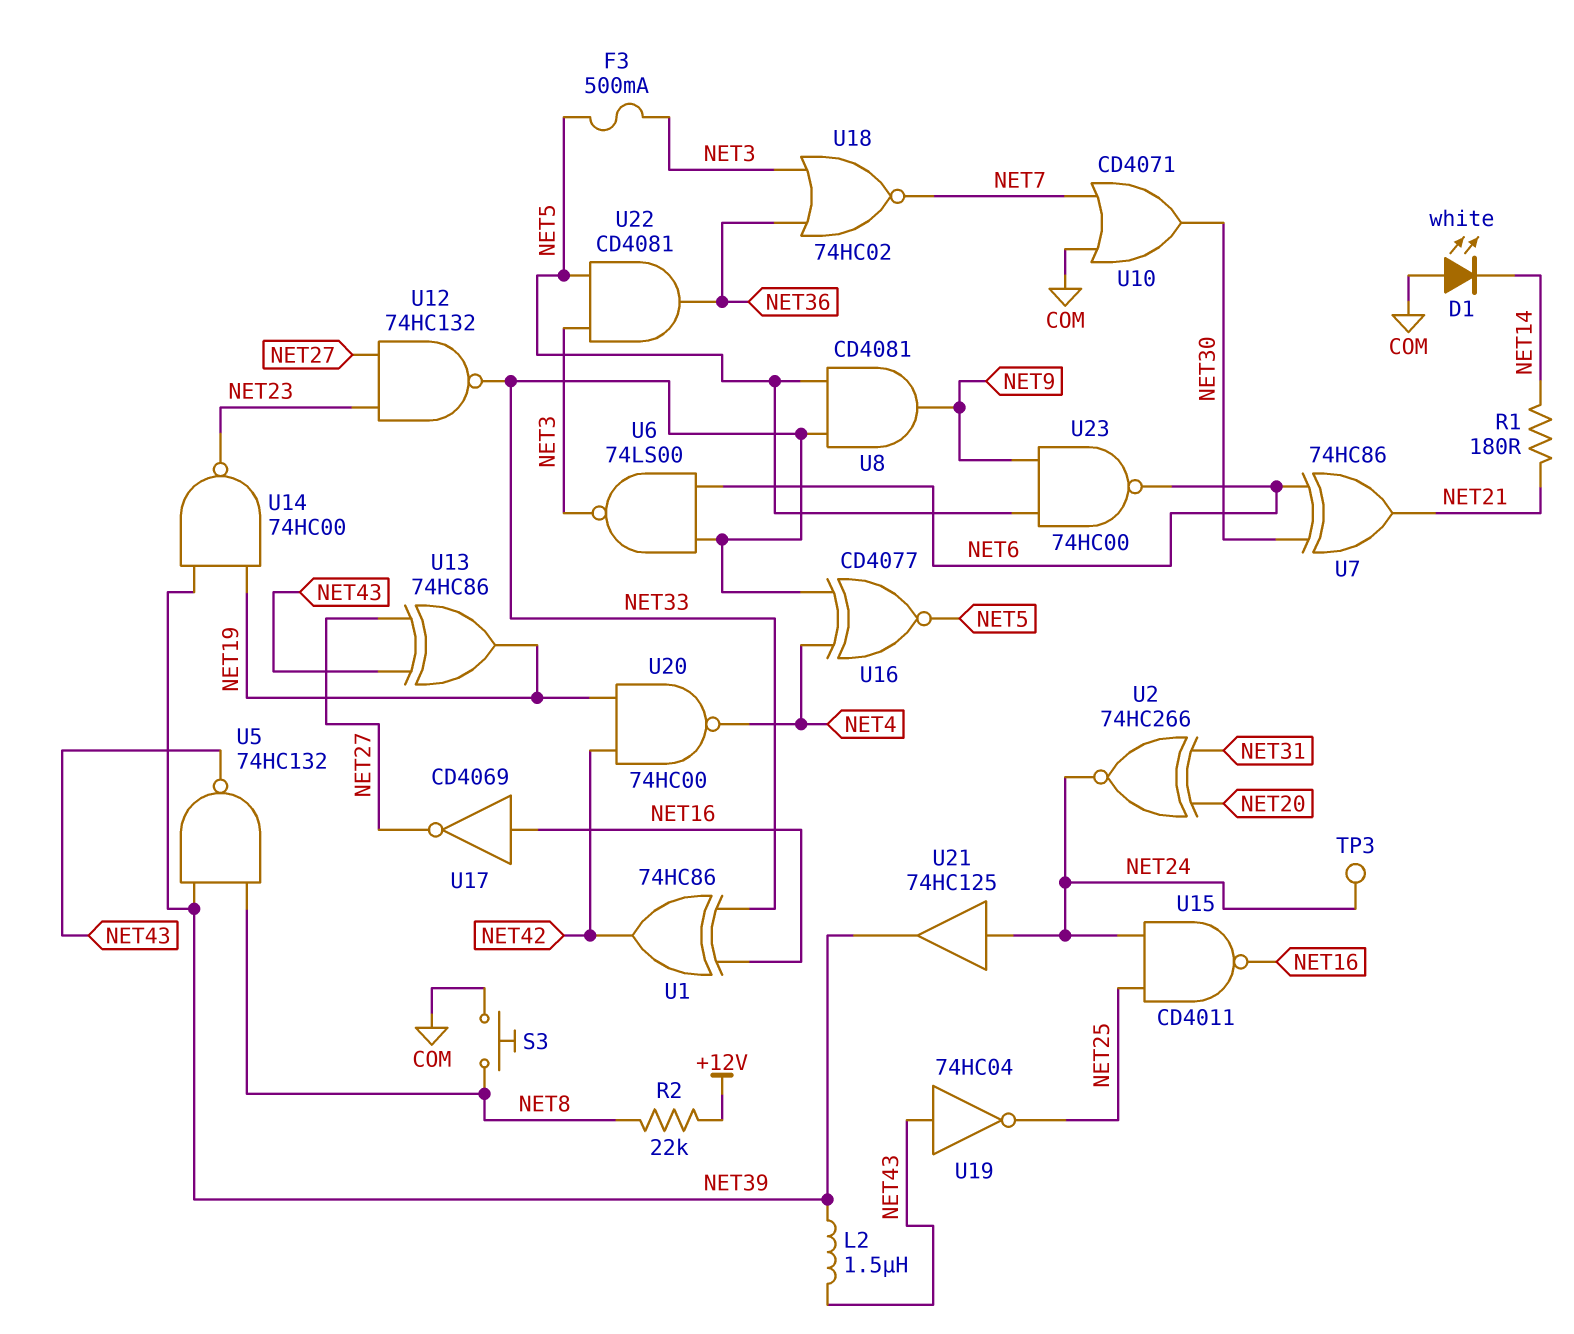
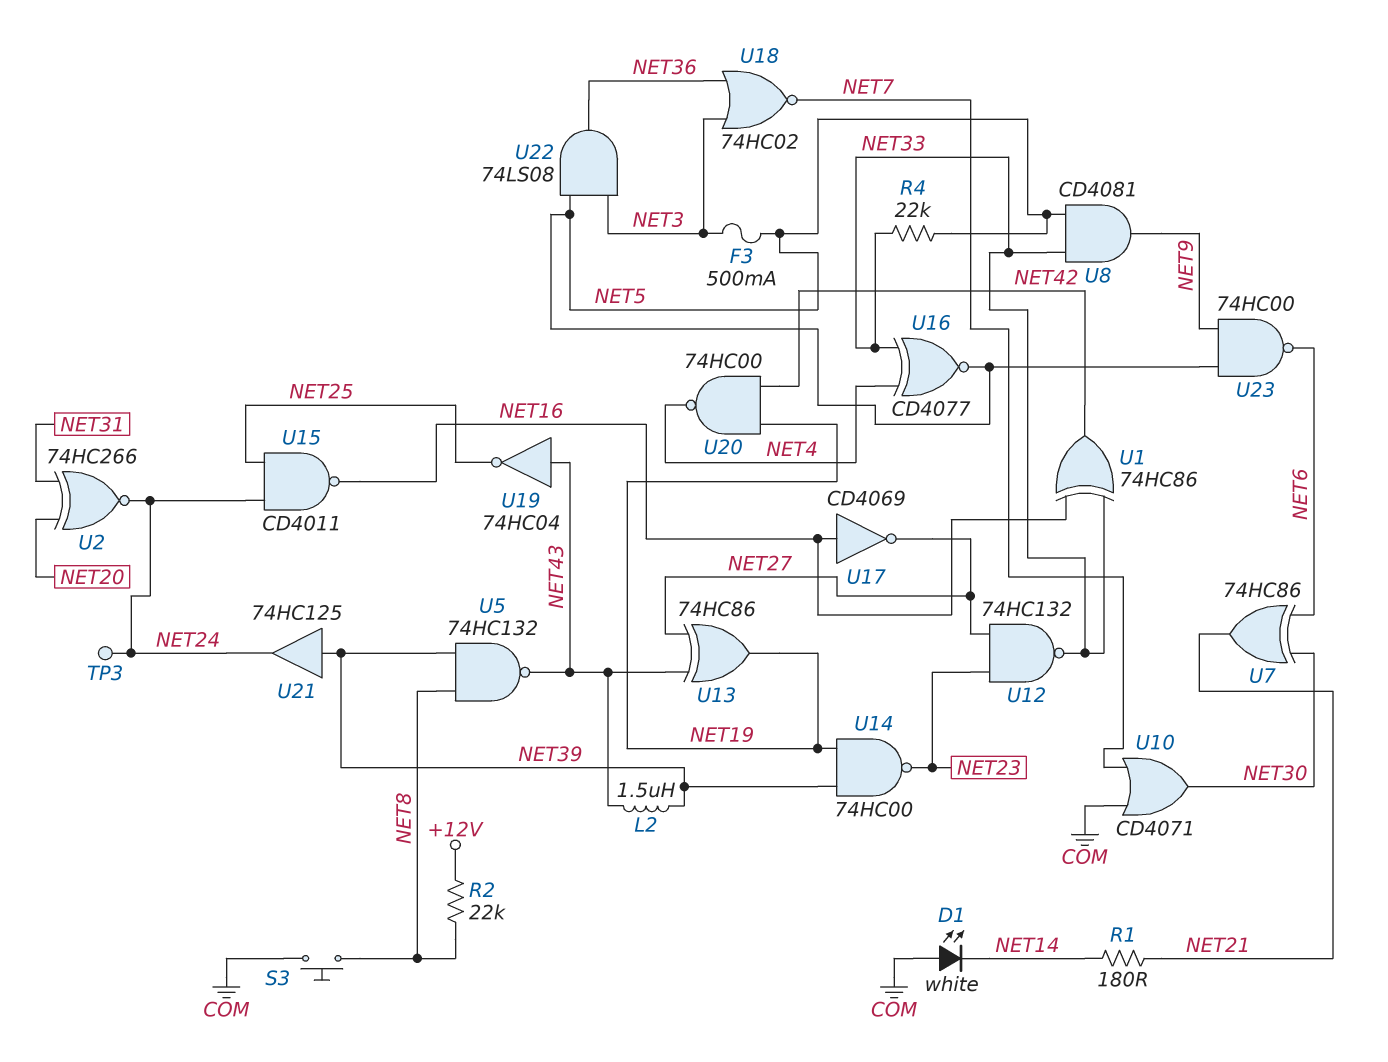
R4: none -> 22k (NET5, NET33)
U6: NAND 74LS00 (in NET6, in NET33, out NET3) -> none
U21: buffer 74HC125 (in NET24, out NET39) -> buffer 74HC125 (in NET39, out NET24)
U22: AND CD4081 (in NET3, in NET5, out NET36) -> AND 74LS08 (in NET3, in NET5, out NET36)

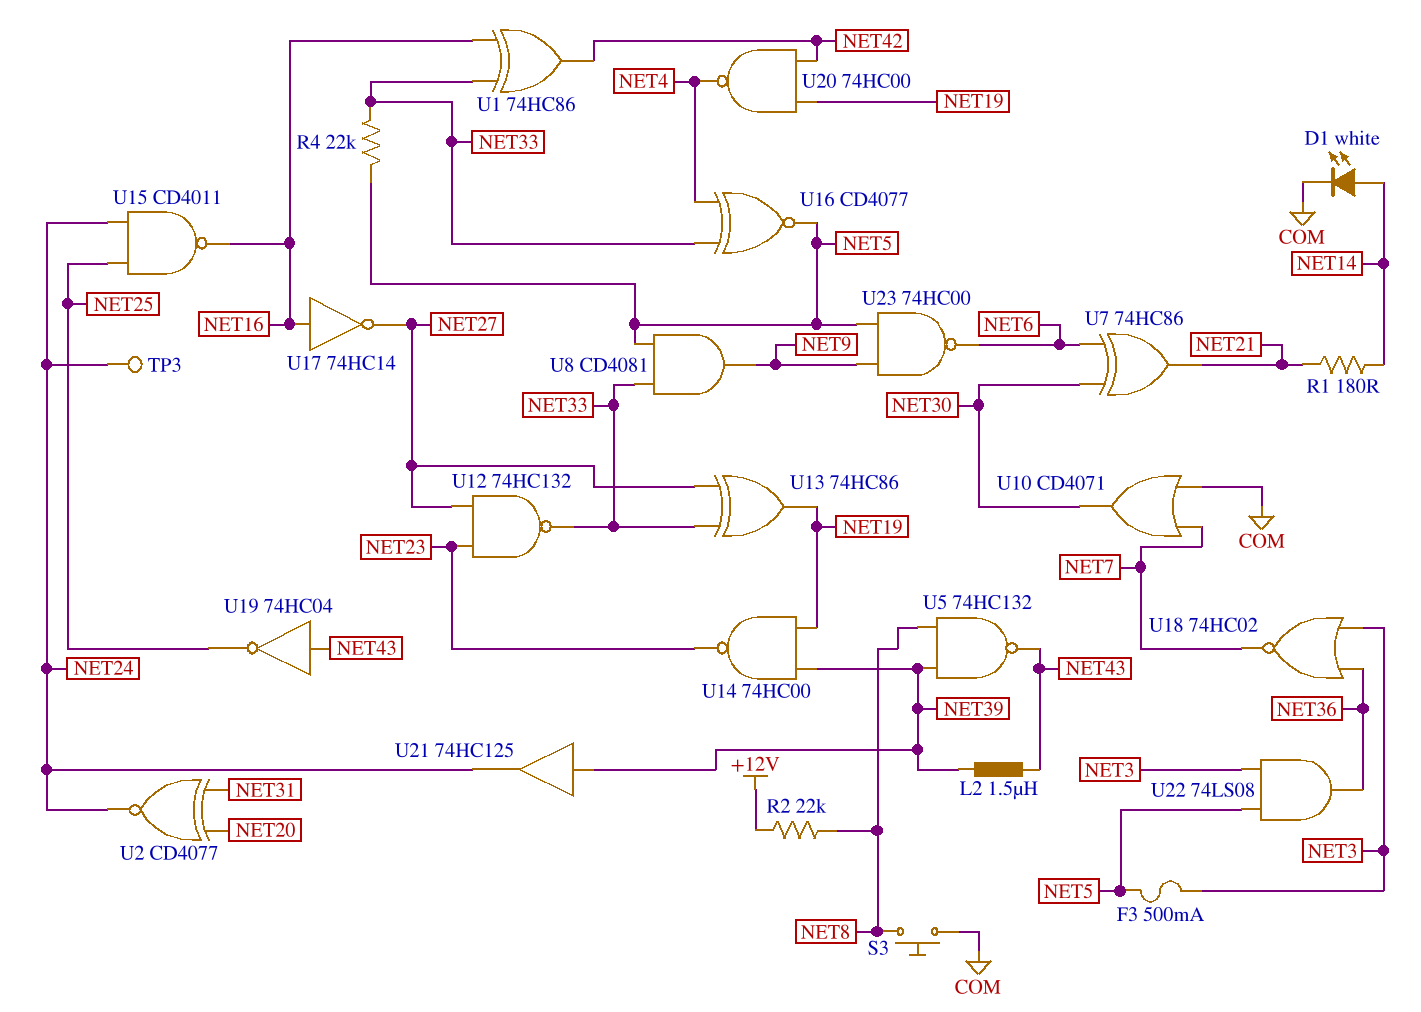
D1: LED white (A COM, K NET14) -> LED white (A NET14, K COM)
U2: XNOR 74HC266 (in NET20, in NET31, out NET24) -> XNOR CD4077 (in NET20, in NET31, out NET24)
U13: XOR 74HC86 (in NET27, in NET43, out NET19) -> XOR 74HC86 (in NET27, in NET33, out NET19)
U17: NOT CD4069 (in NET16, out NET27) -> NOT 74HC14 (in NET16, out NET27)

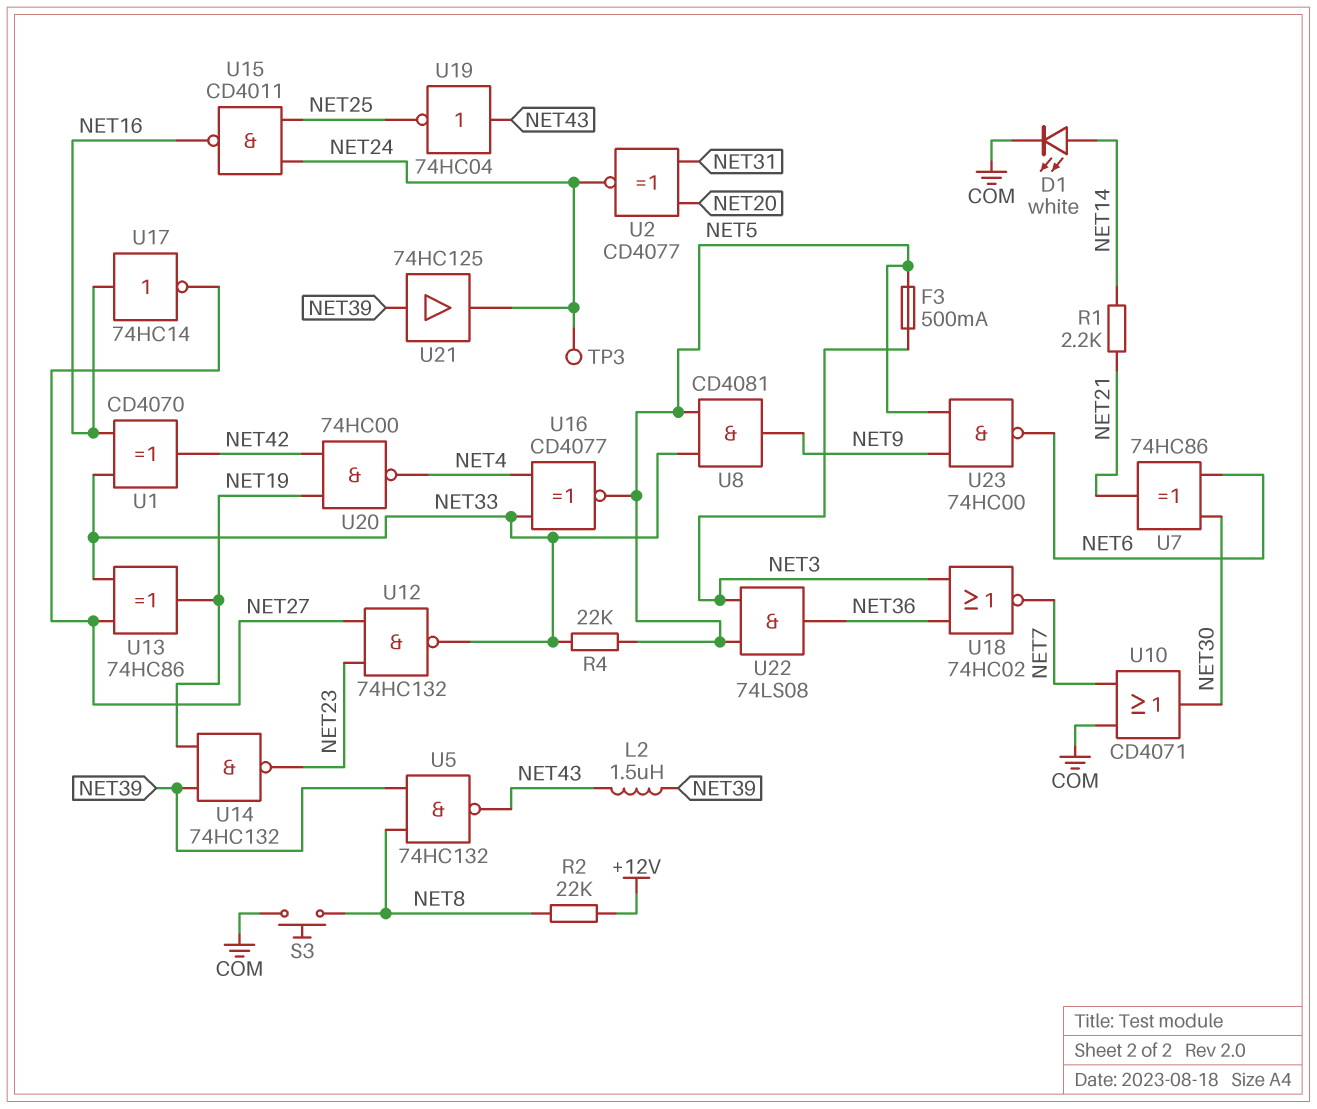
R1: 180 (NET14, NET21) -> 2.2k (NET14, NET21)
U1: XOR 74HC86 (in NET16, in NET33, out NET42) -> XOR CD4070 (in NET16, in NET33, out NET42)
U14: NAND 74HC00 (in NET19, in NET39, out NET23) -> NAND 74HC132 (in NET19, in NET39, out NET23)

